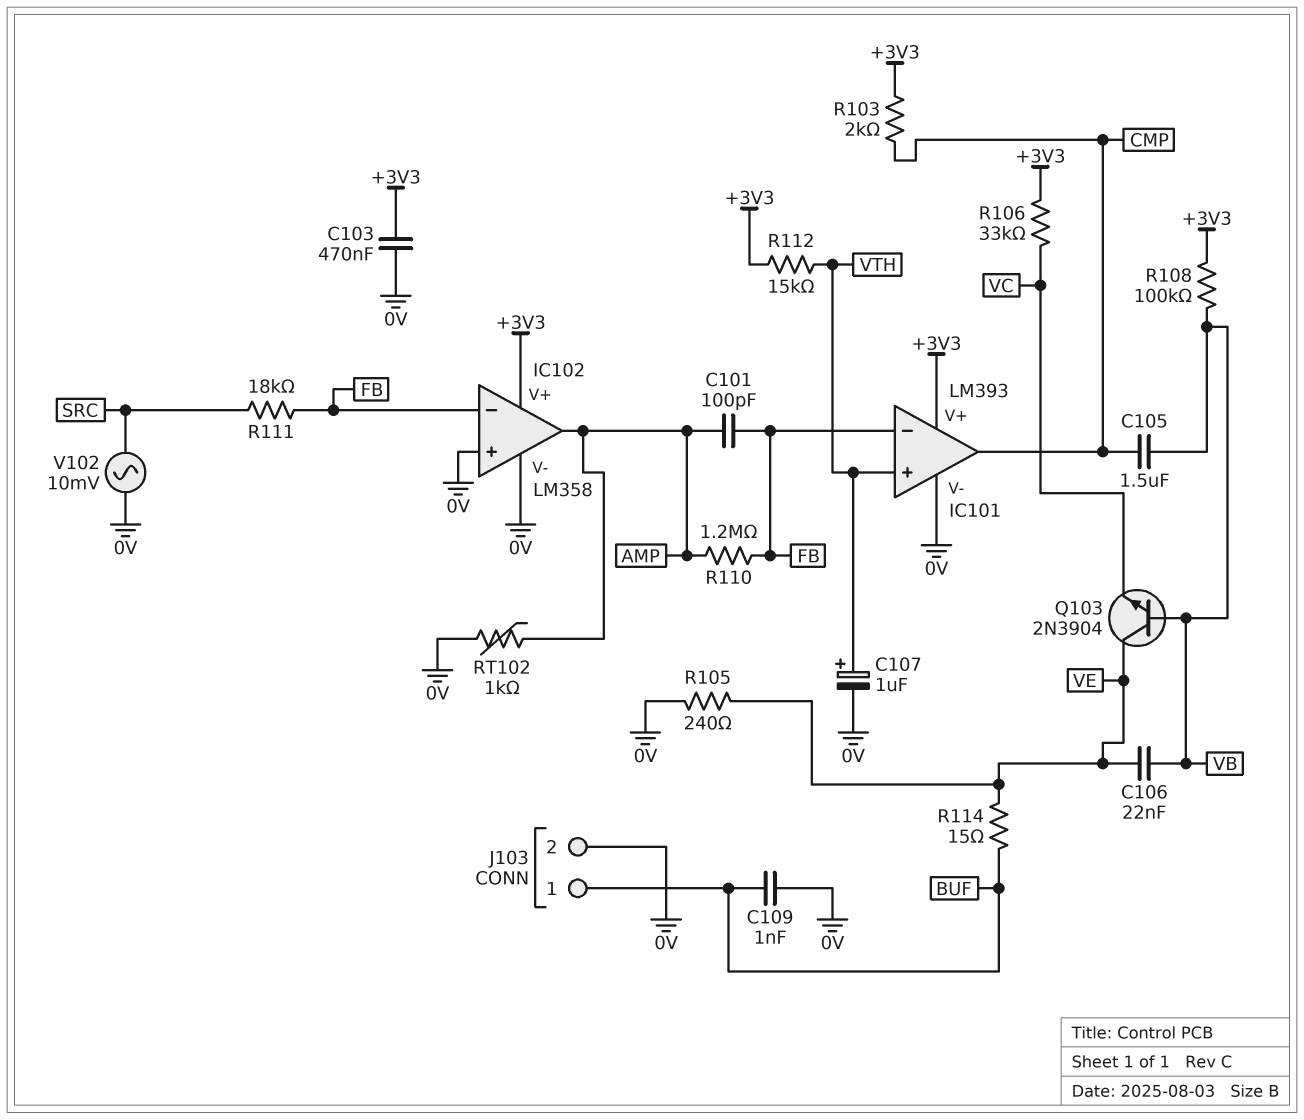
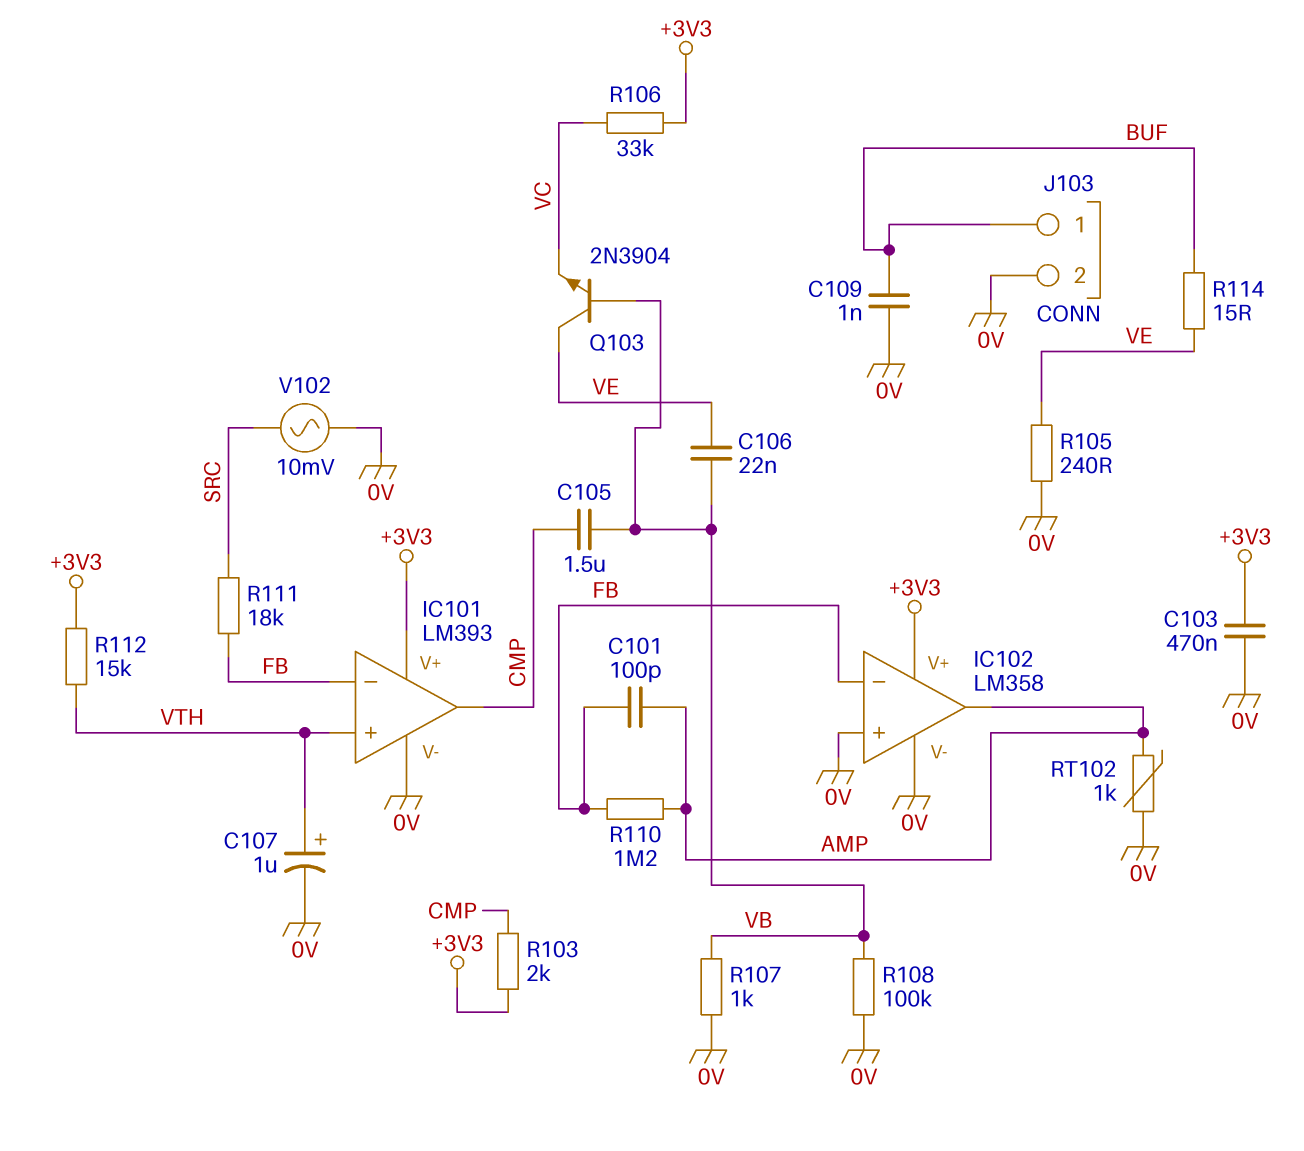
R107: none -> 1k (0V, VB)
R108: 100k (+3V3, VB) -> 100k (0V, VB)

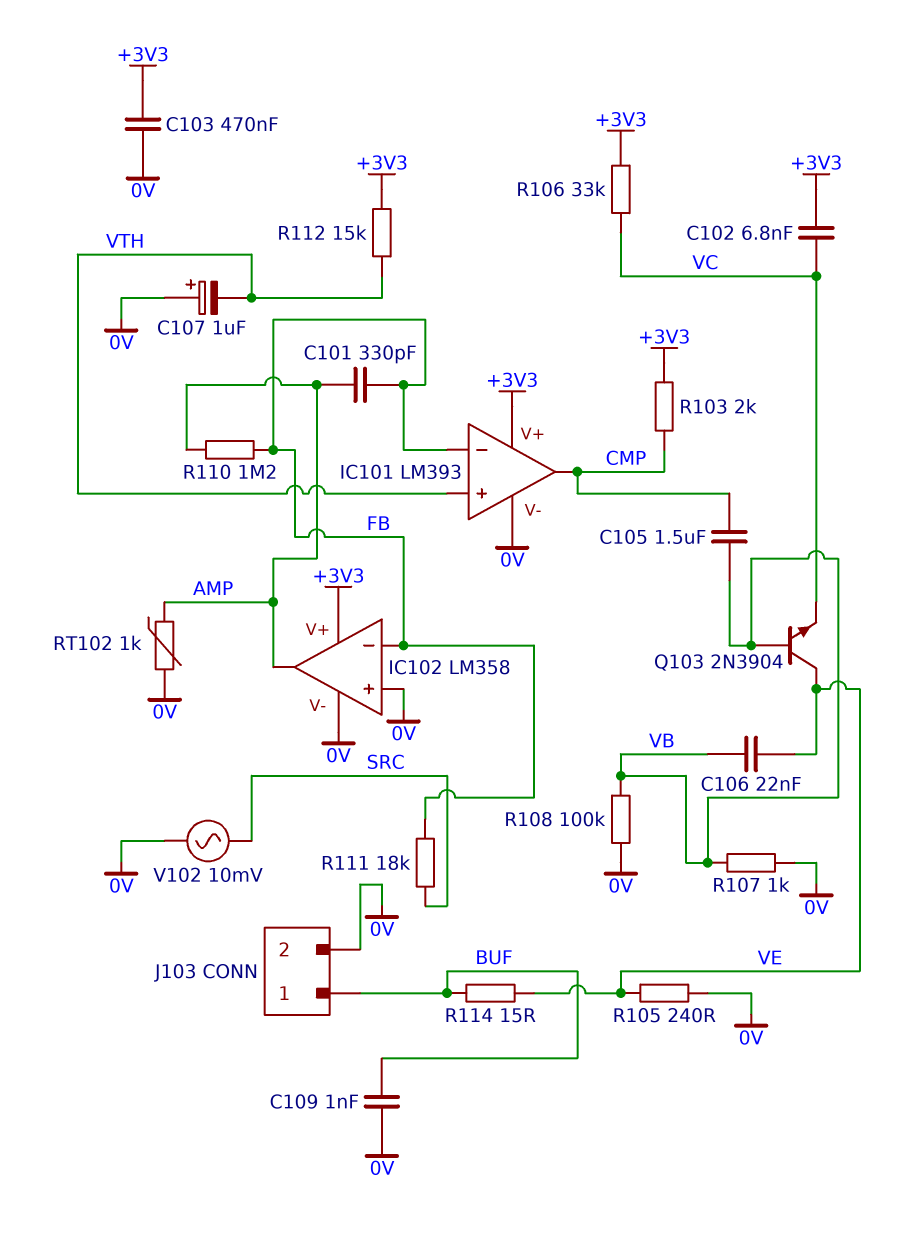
C101: 100pF (AMP, FB) -> 330pF (AMP, FB)
C102: none -> 6.8nF (+3V3, VC)
C107: 1uF (plus VTH, minus 0V) -> 1uF (plus 0V, minus VTH)

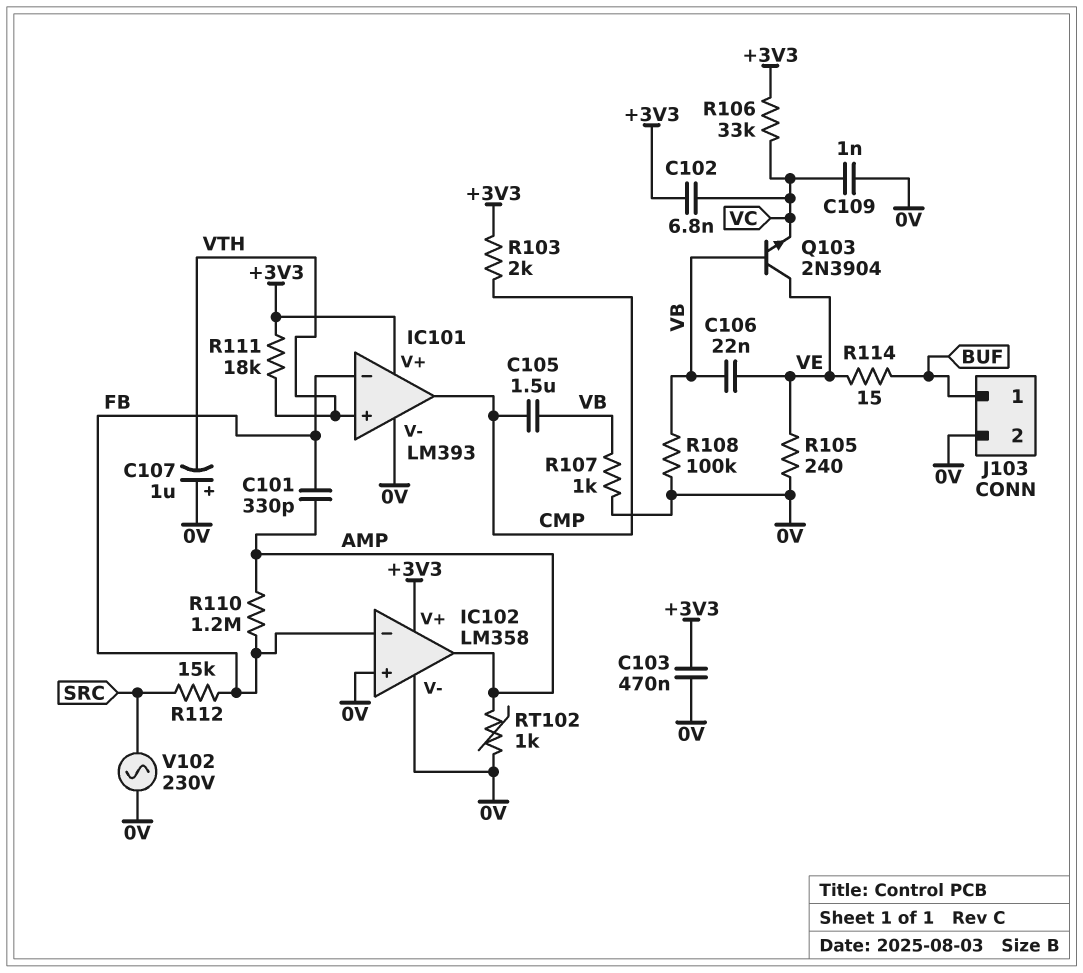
C109: 1nF (0V, BUF) -> 1nF (0V, VC)
R111: 18k (FB, SRC) -> 18k (+3V3, VTH)
R112: 15k (+3V3, VTH) -> 15k (FB, SRC)
V102: AC 10mV (0V, SRC) -> AC 230V (0V, SRC)

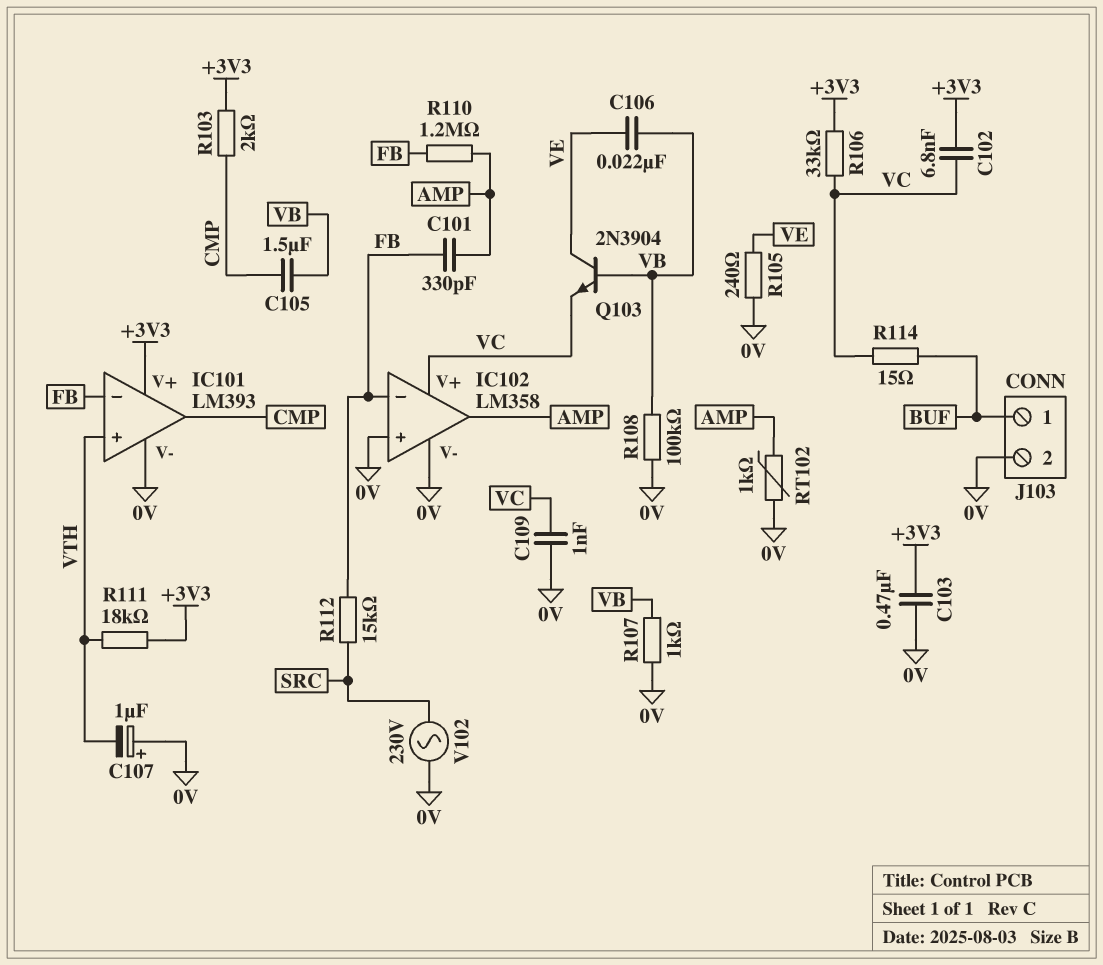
IC102 pin V+: +3V3 -> VC
R114: 15 (BUF, VE) -> 15 (BUF, VC)

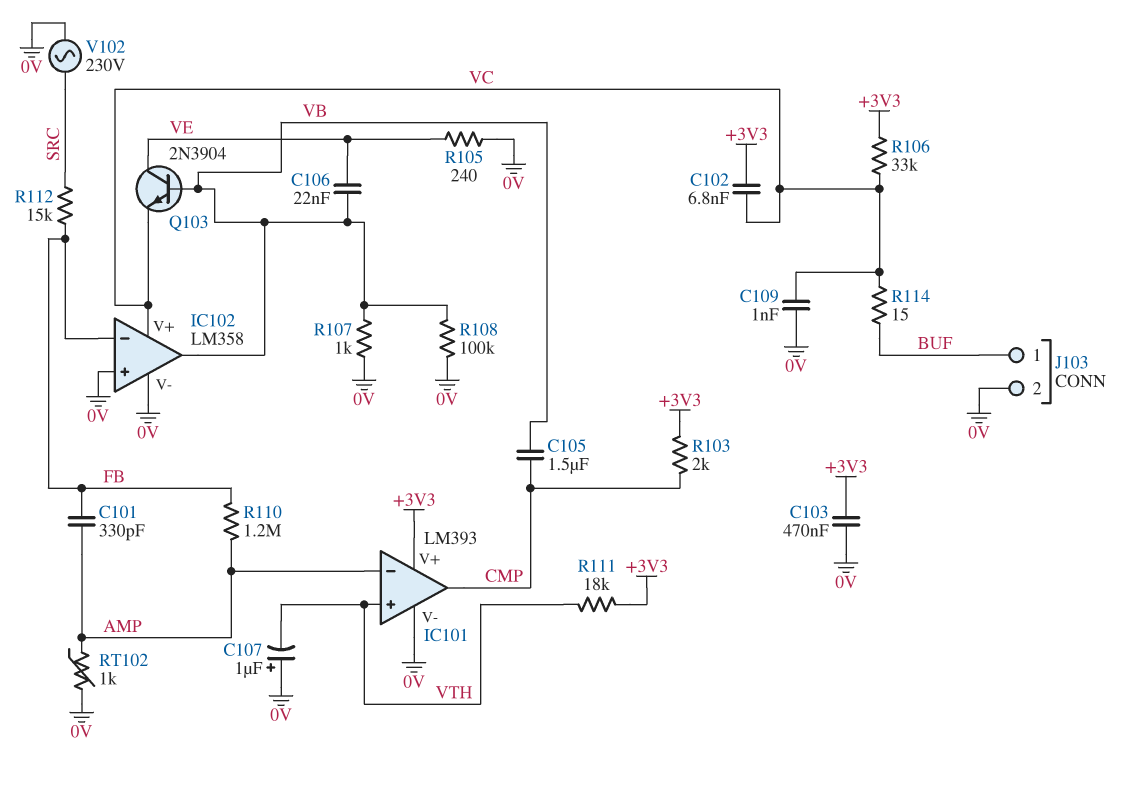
IC101 pin in-: FB -> AMP
IC102 pin out: AMP -> VB

